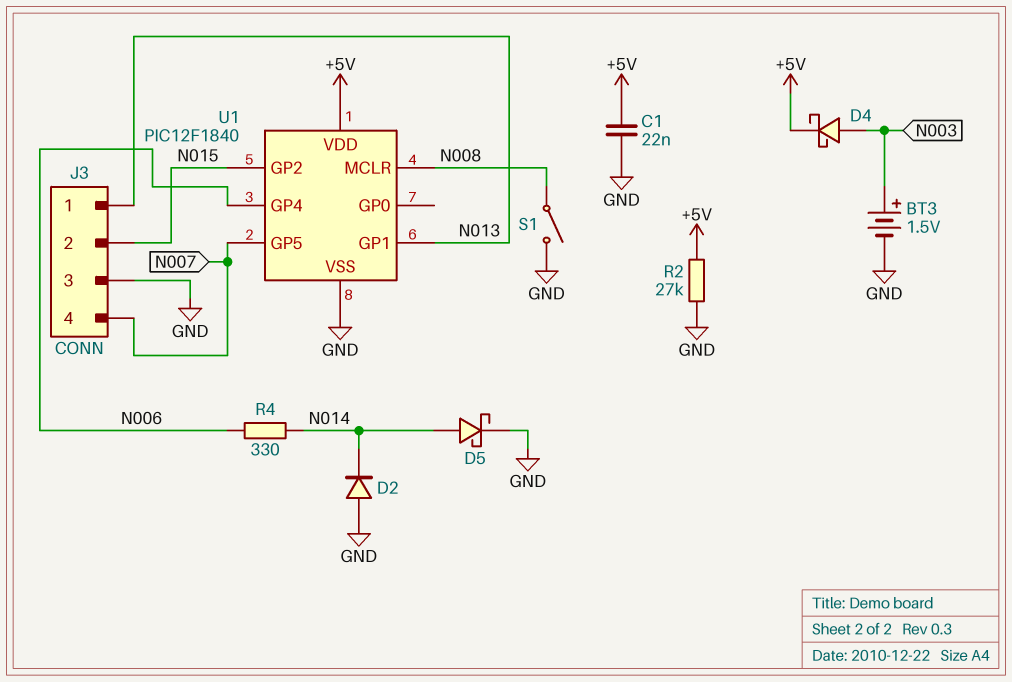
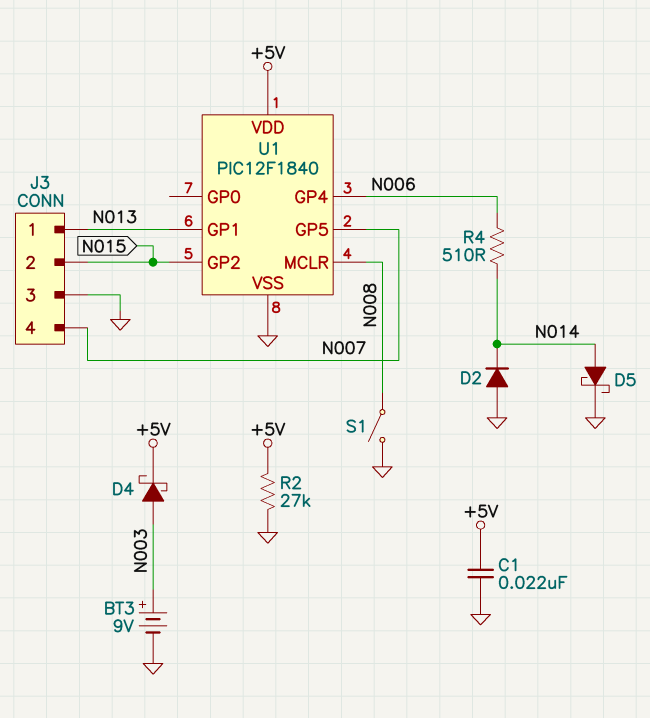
BT3: 1.5V (plus N003, minus GND) -> 9V (plus N003, minus GND)
R4: 330 (N006, N014) -> 510 (N006, N014)

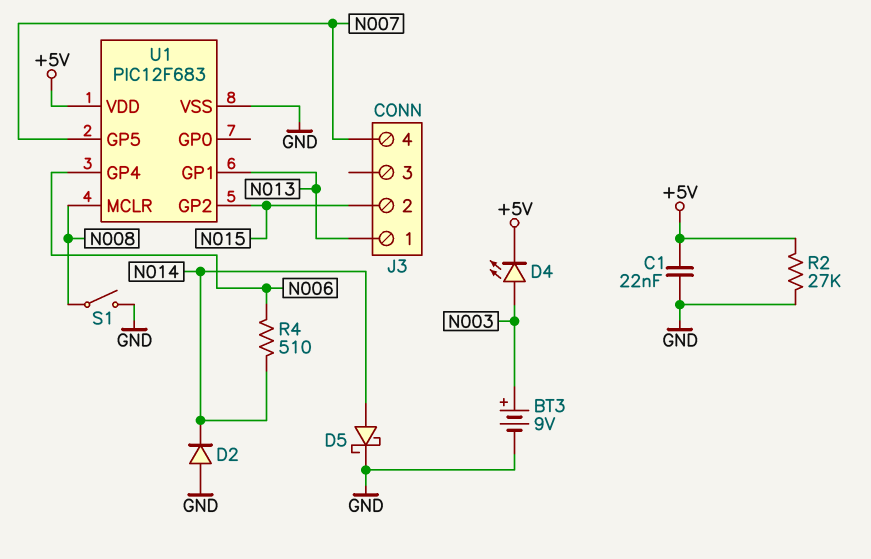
D4: schottky (A N003, K +5V) -> LED (A N003, K +5V)
J3 pin 3: GND -> none
U1: PIC12F1840 -> PIC12F683

